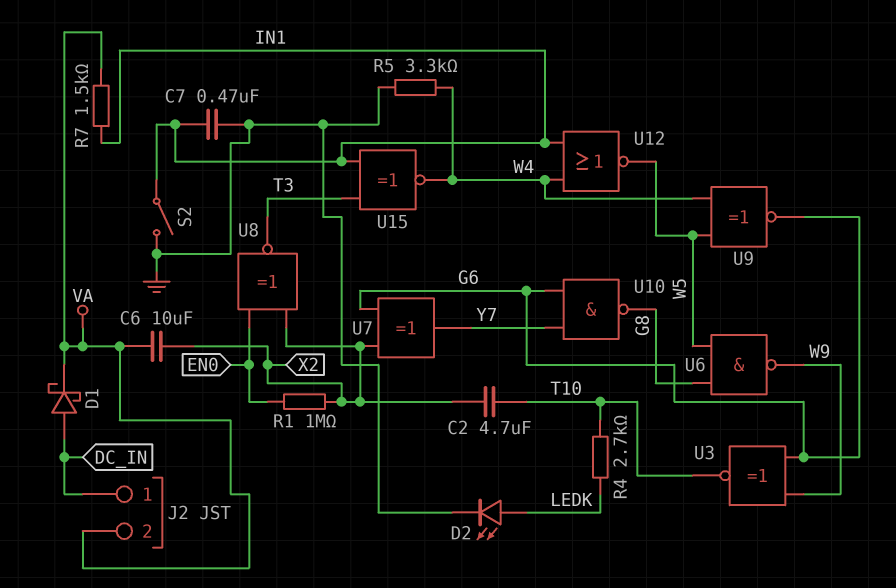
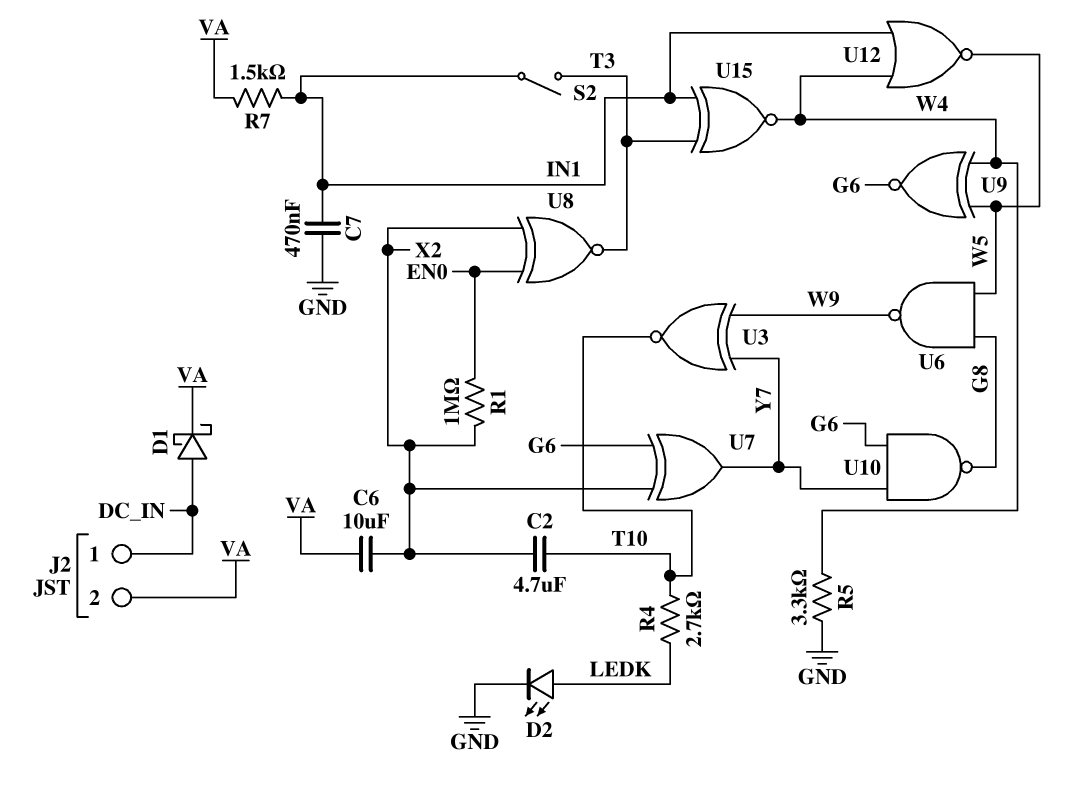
S2: switch (GND, IN1) -> switch (IN1, T3)
U3: XNOR (in G6, in W9, out T10) -> XNOR (in W9, in Y7, out T10)

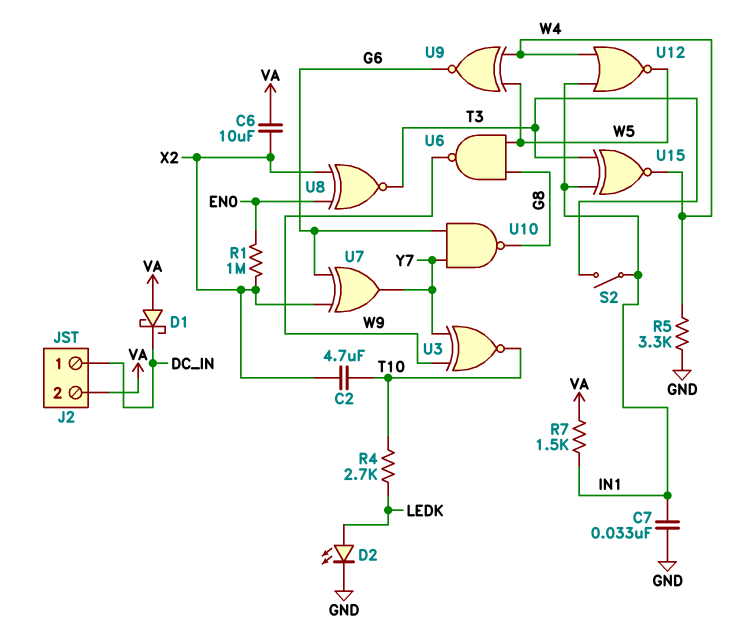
C7: 470nF (GND, IN1) -> 33nF (GND, IN1)
D1: schottky (A DC_IN, K VA) -> schottky (A VA, K DC_IN)

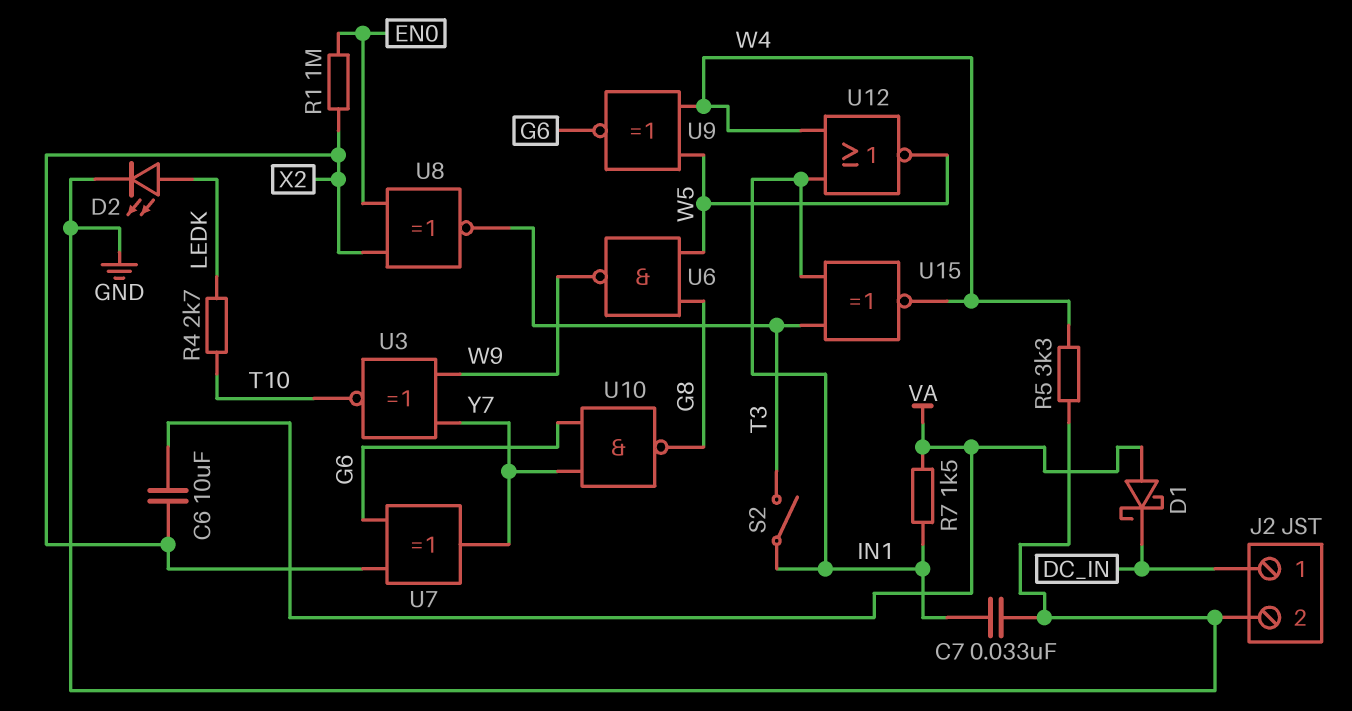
C2: 4.7uF (T10, X2) -> none
J2 pin 2: VA -> GND

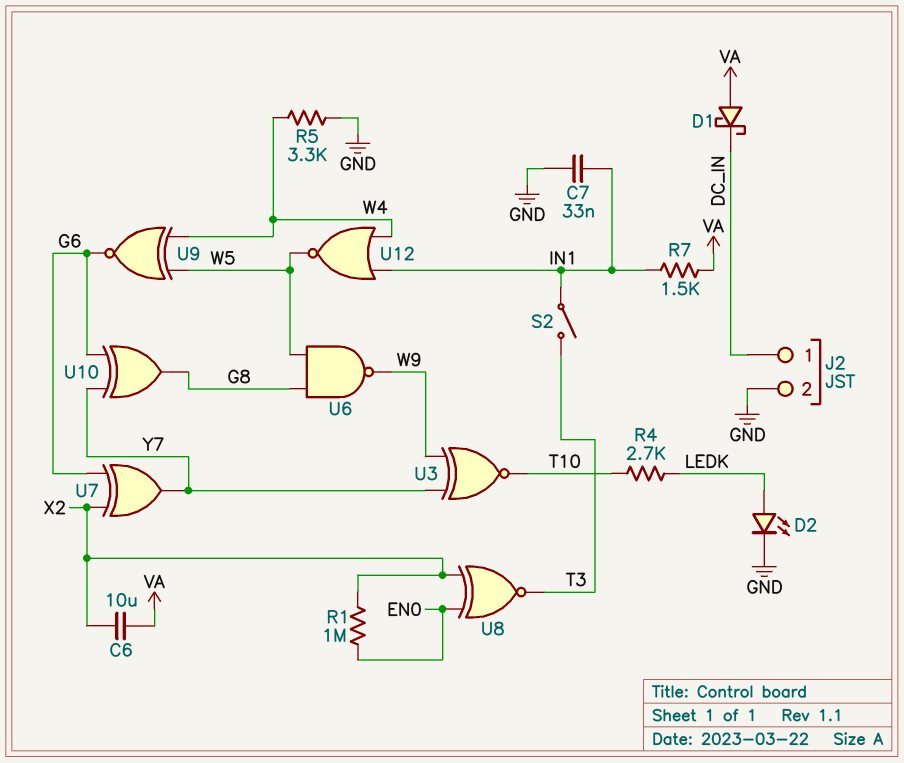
U10: NAND (in G6, in Y7, out G8) -> XOR (in G6, in Y7, out G8)
U15: XNOR (in IN1, in T3, out W4) -> none

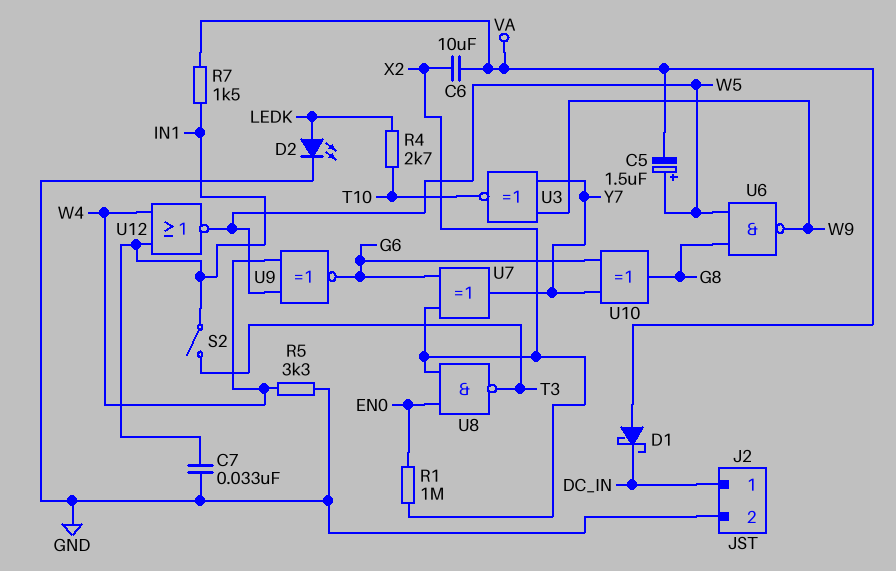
C5: none -> 1.5uF (plus W5, minus VA)
U8: XNOR (in EN0, in X2, out T3) -> NAND (in EN0, in X2, out T3)

